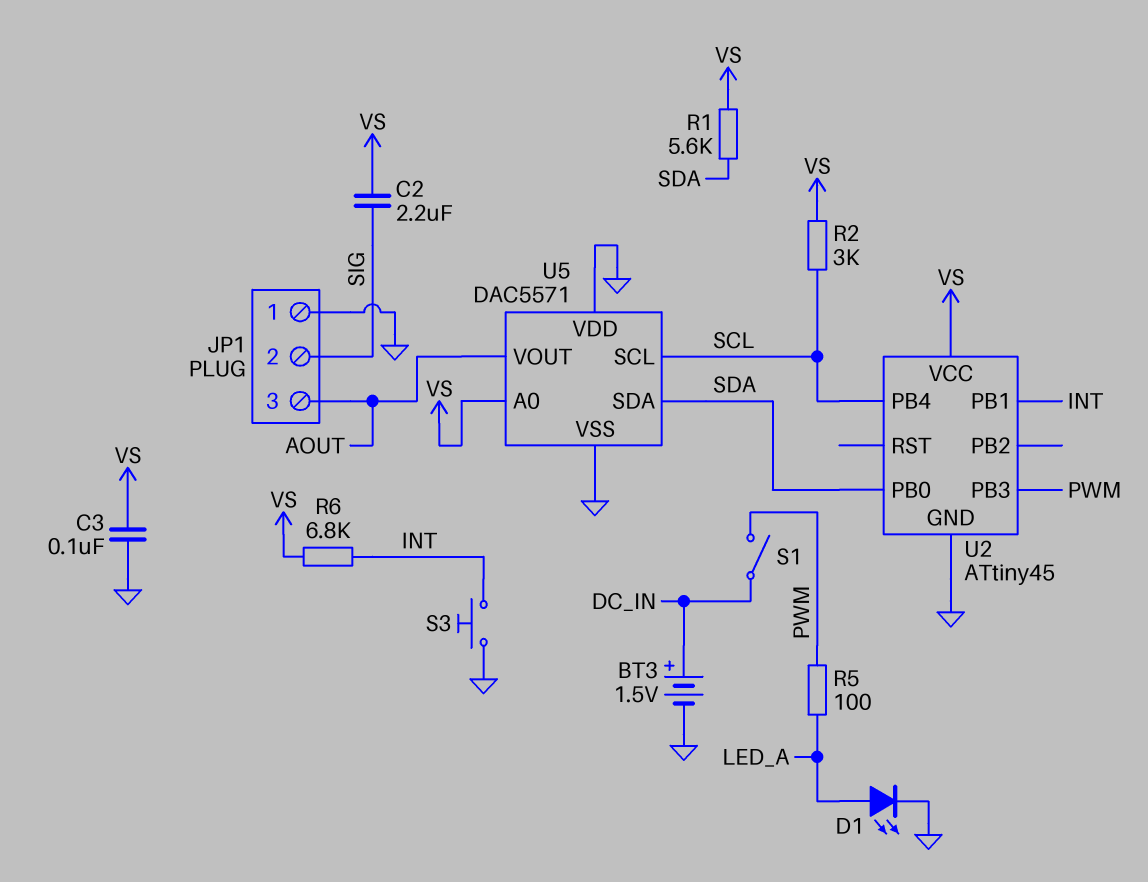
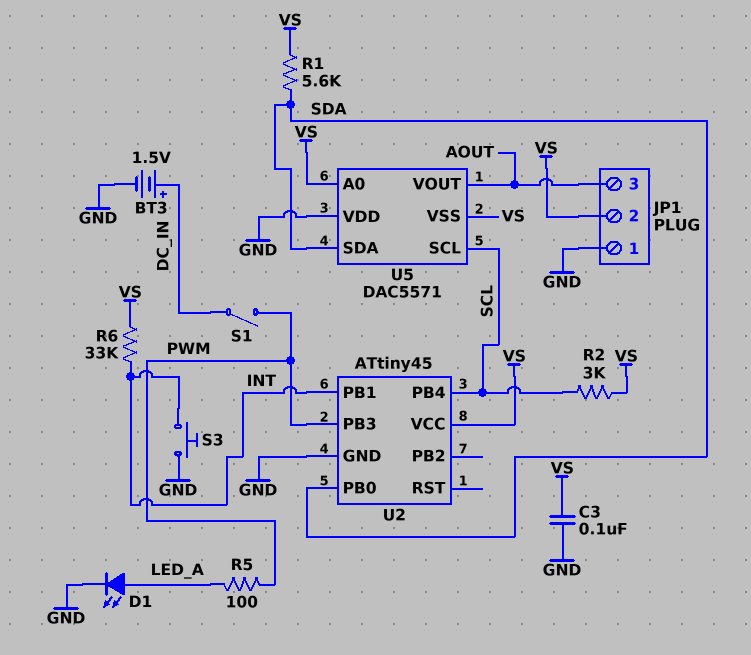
C2: 2.2uF (SIG, VS) -> none
JP1 pin 2: SIG -> VS
R6: 6.8k (INT, VS) -> 33k (INT, VS)
U5 pin VSS: GND -> VS

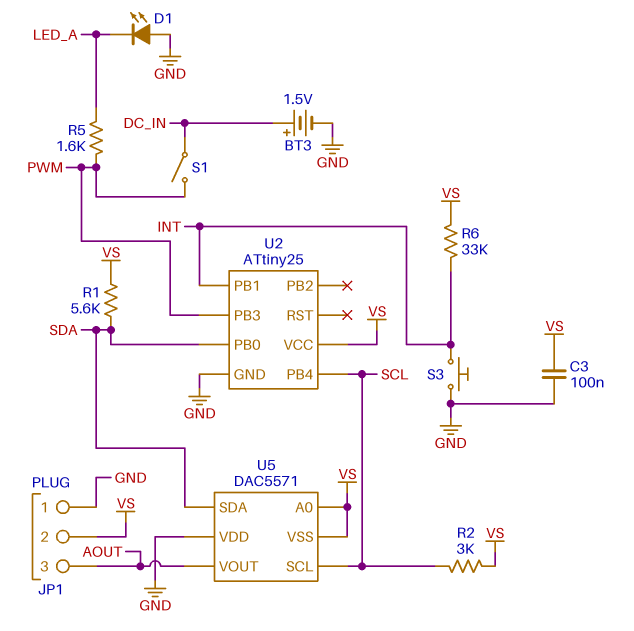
D1: LED (A LED_A, K GND) -> LED (A GND, K LED_A)
R5: 100 (LED_A, PWM) -> 1.6k (LED_A, PWM)
U2: ATtiny45 -> ATtiny25

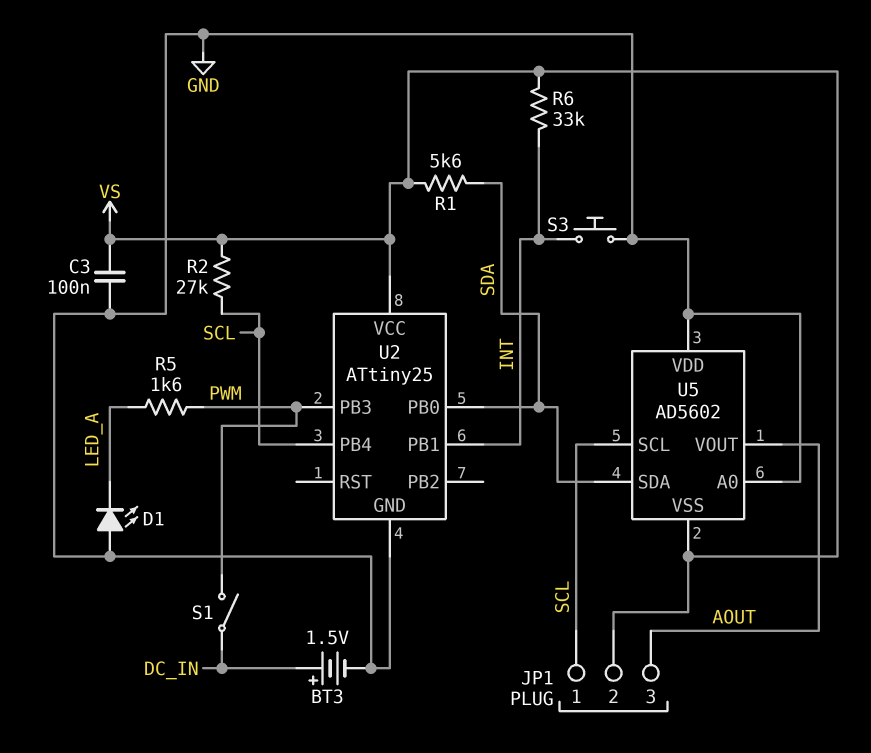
JP1 pin 1: GND -> SCL
R2: 3k (SCL, VS) -> 27k (SCL, VS)
U5: DAC5571 -> AD5602
U5 pin A0: VS -> GND

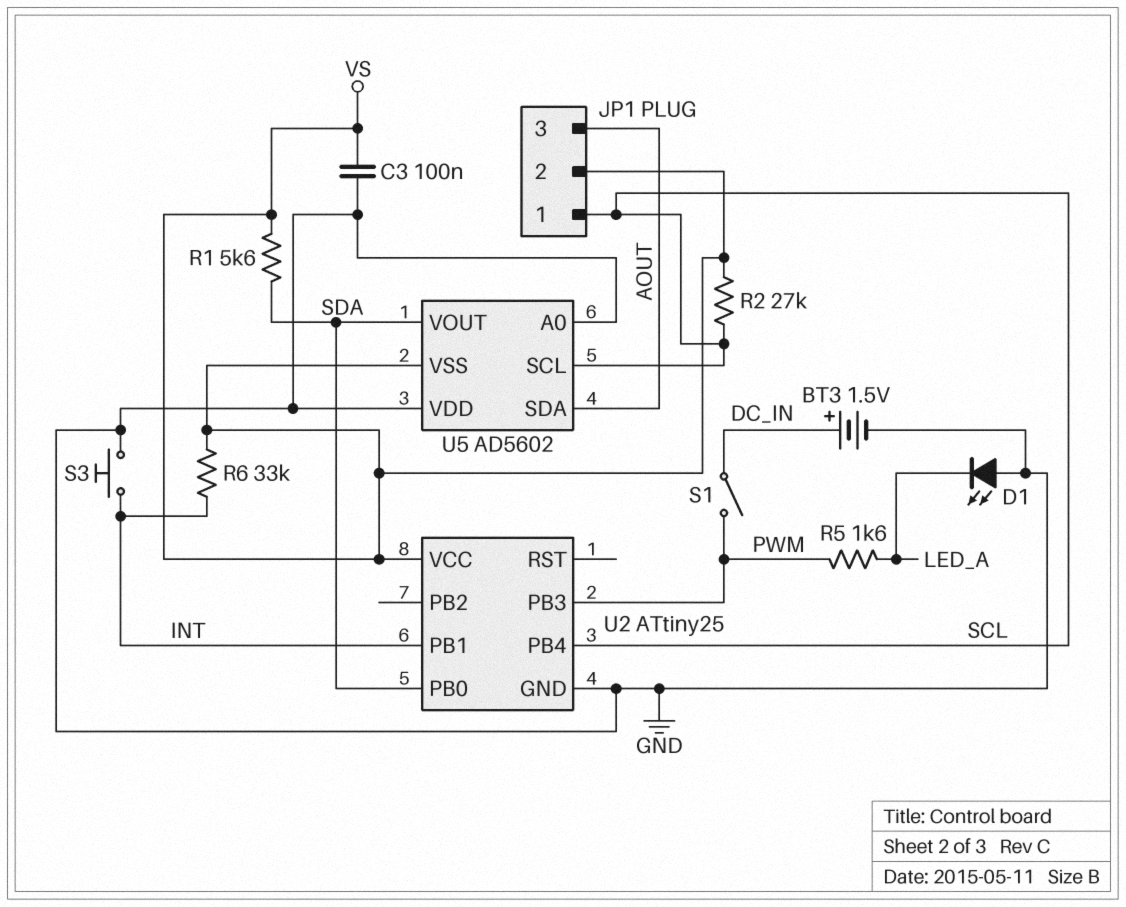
U5 pin SDA: SDA -> AOUT
U5 pin VOUT: AOUT -> SDA

